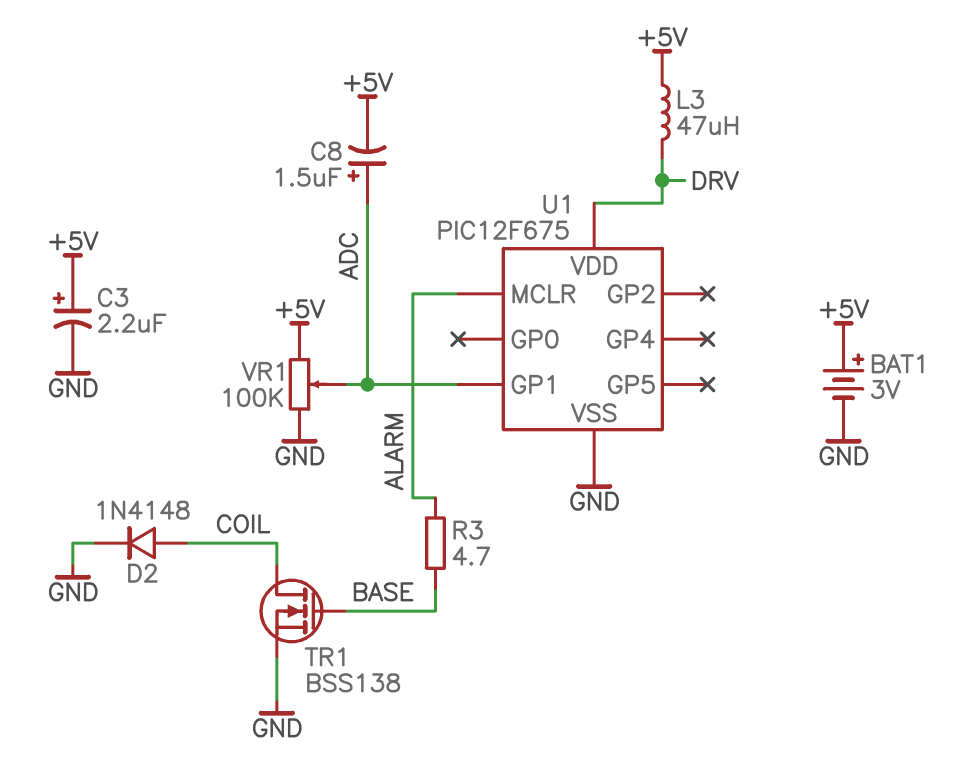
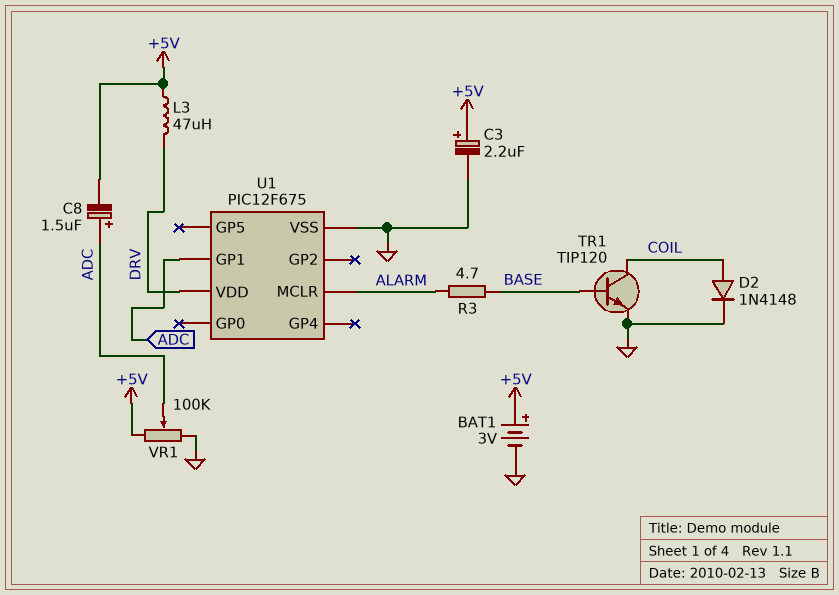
TR1: NMOS BSS138 (G BASE, D COIL, S GND) -> NPN TIP120 (B BASE, C COIL, E GND)

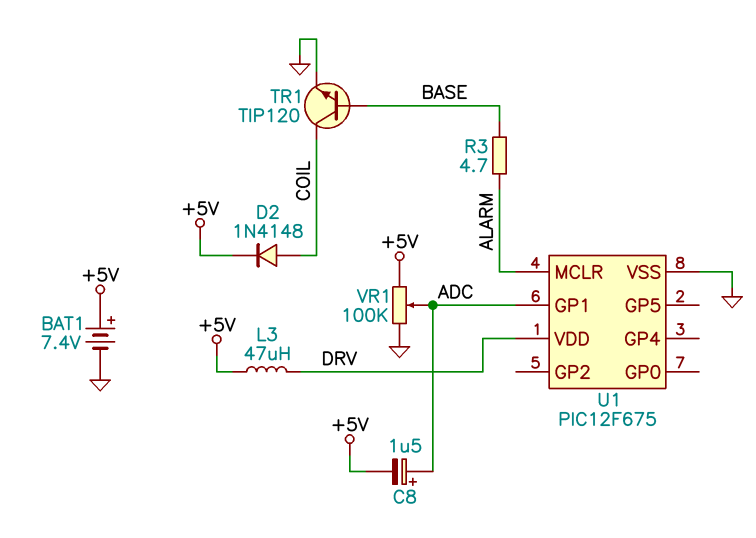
BAT1: 3V (plus +5V, minus GND) -> 7.4V (plus +5V, minus GND)
C3: 2.2uF (plus +5V, minus GND) -> none
D2: diode 1N4148 (A COIL, K GND) -> diode 1N4148 (A COIL, K +5V)

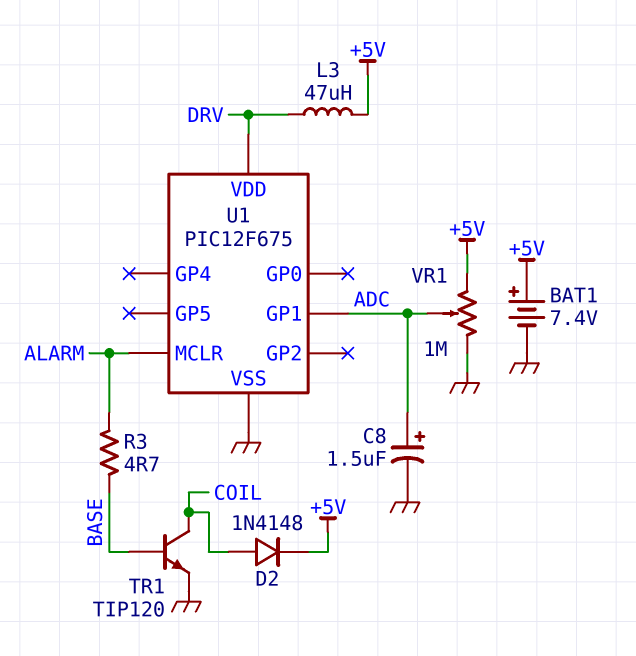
C8: 1.5uF (plus ADC, minus +5V) -> 1.5uF (plus ADC, minus GND)
VR1: 100k (+5V, GND, wiper ADC) -> 1M (+5V, GND, wiper ADC)

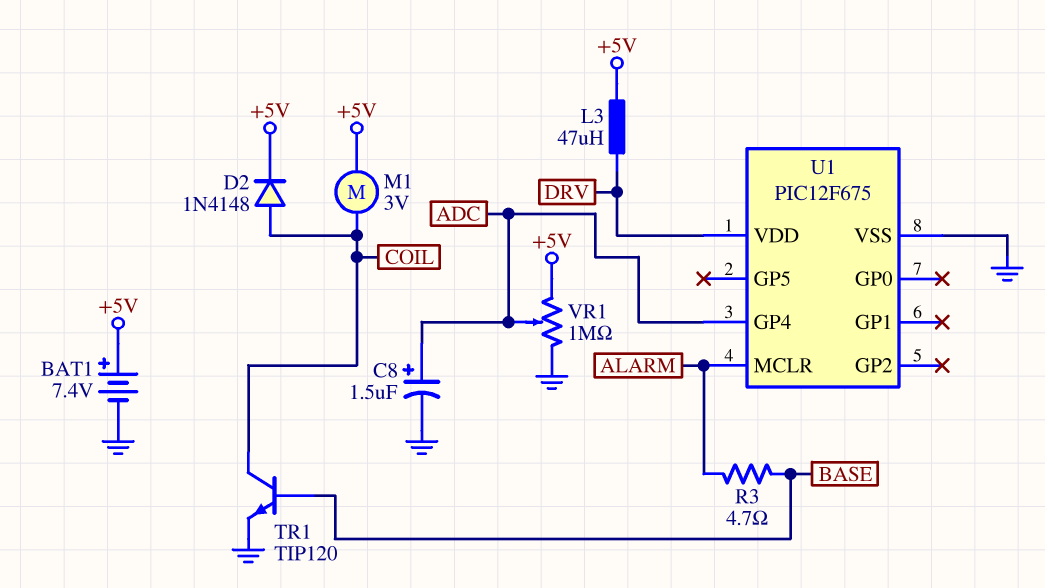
M1: none -> motor 3V (+5V, COIL)
U1 pin GP1: ADC -> none
U1 pin GP4: none -> ADC

